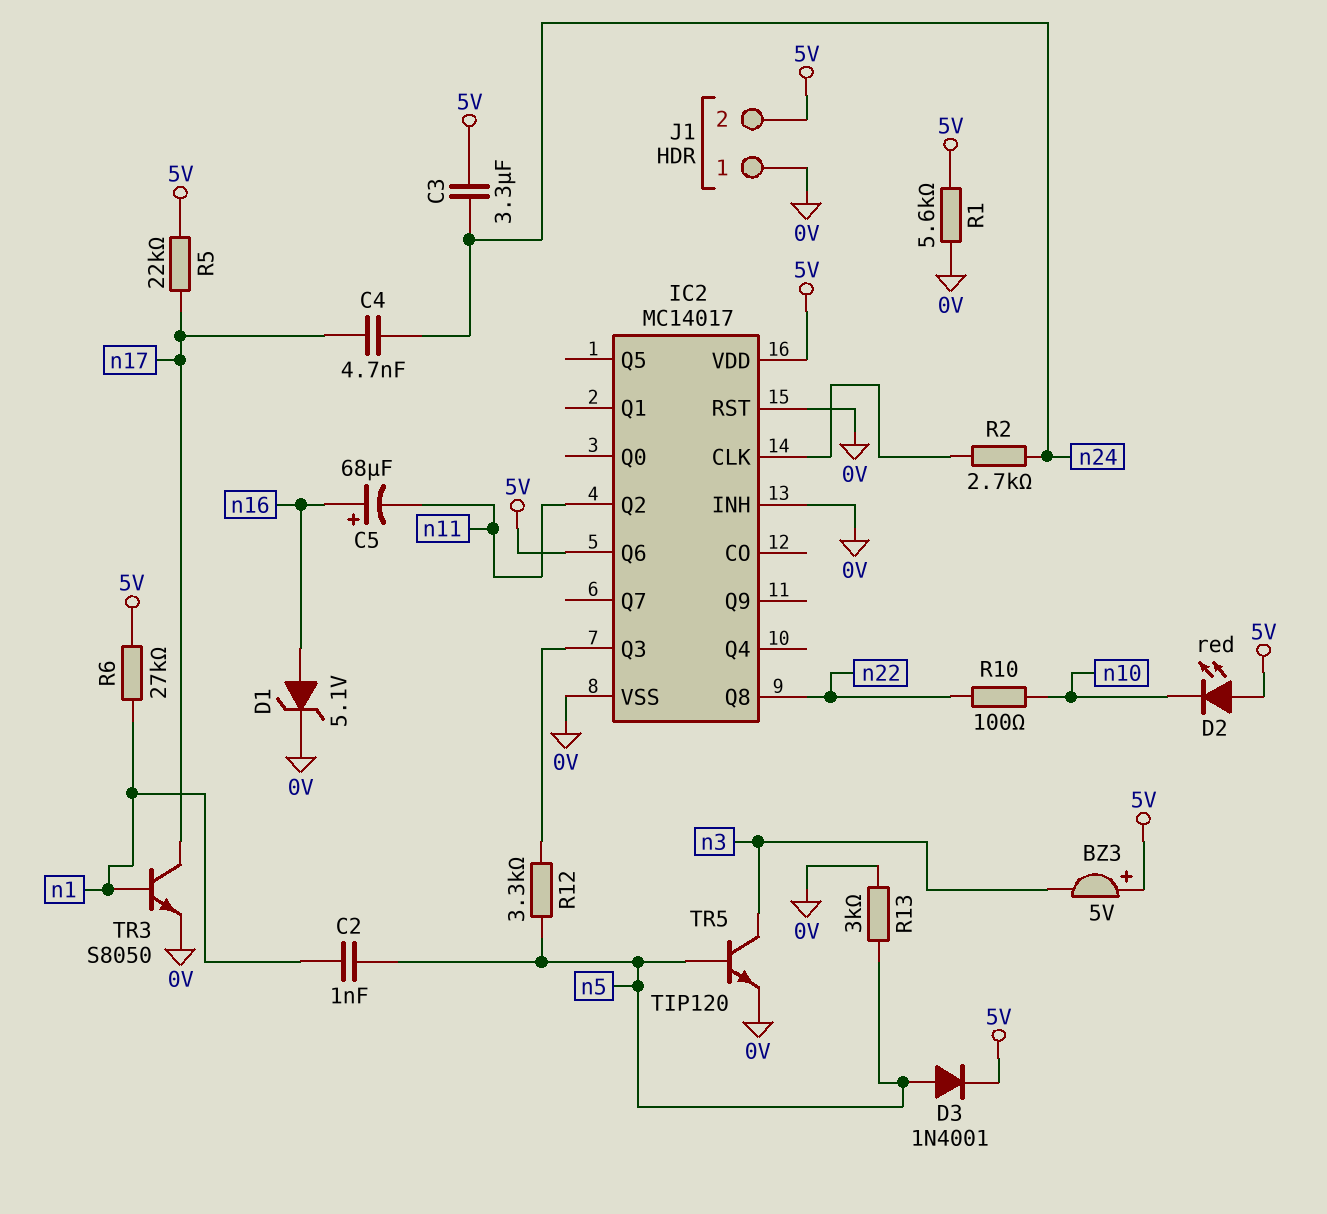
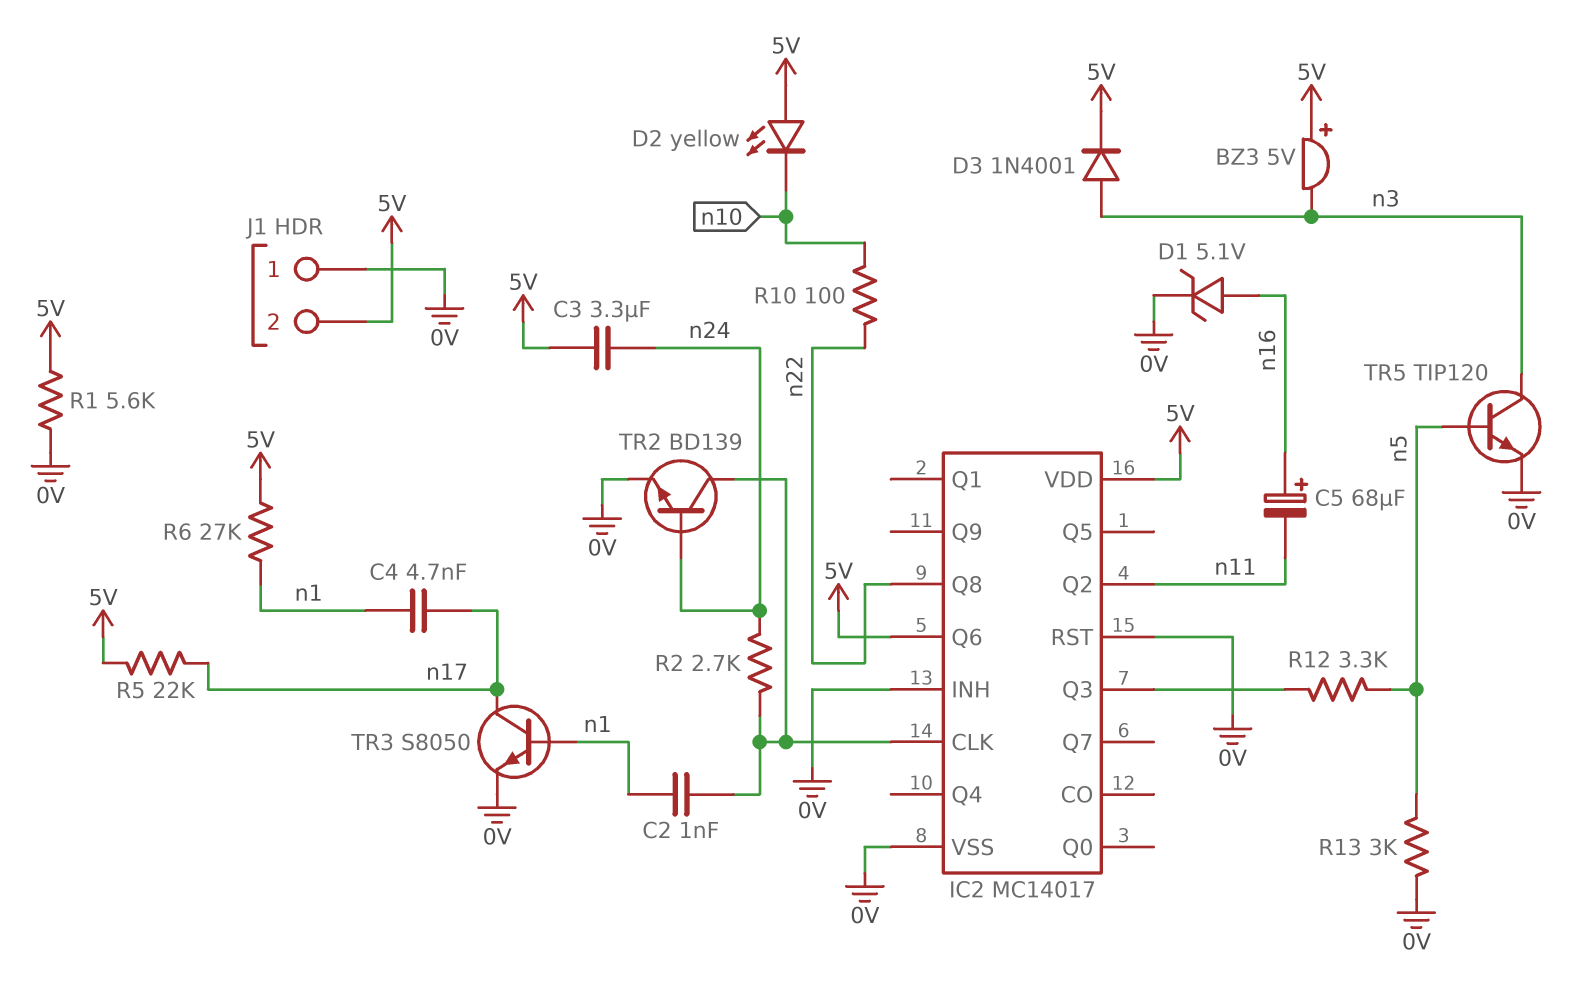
C2: 1nF (n1, n5) -> 1nF (IC2/CLK, n1)
C4: 4.7nF (n17, n24) -> 4.7nF (n1, n17)
D2: LED red (A 5V, K n10) -> LED yellow (A 5V, K n10)
D3: diode 1N4001 (A n5, K 5V) -> diode 1N4001 (A n3, K 5V)
TR2: none -> NPN BD139 (B n24, C IC2/CLK, E 0V)

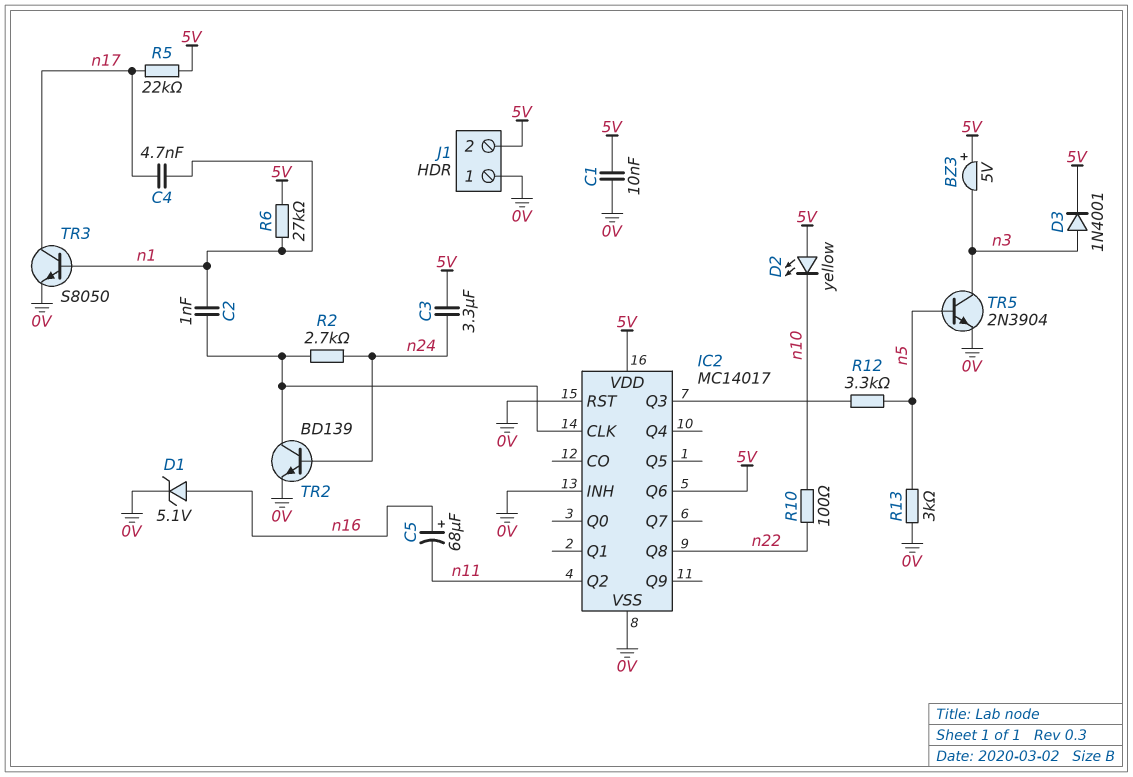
C1: none -> 10nF (0V, 5V)
R1: 5.6k (0V, 5V) -> none
TR5: NPN TIP120 (B n5, C n3, E 0V) -> NPN 2N3904 (B n5, C n3, E 0V)

